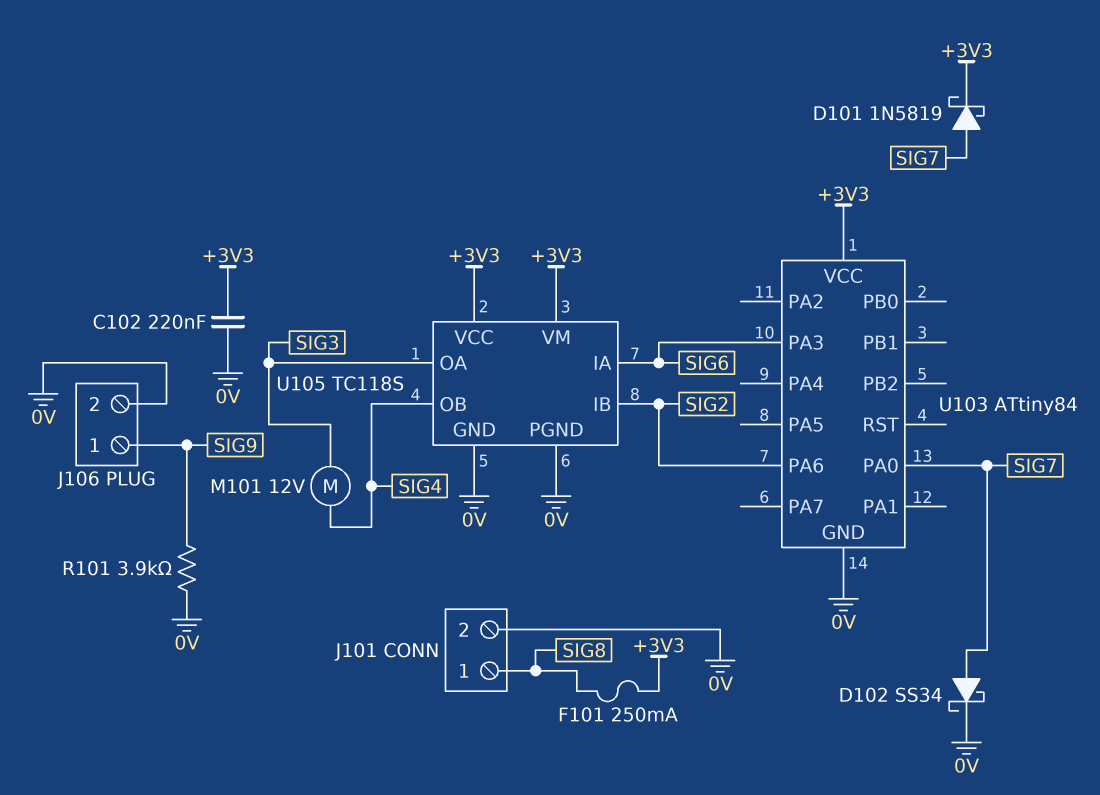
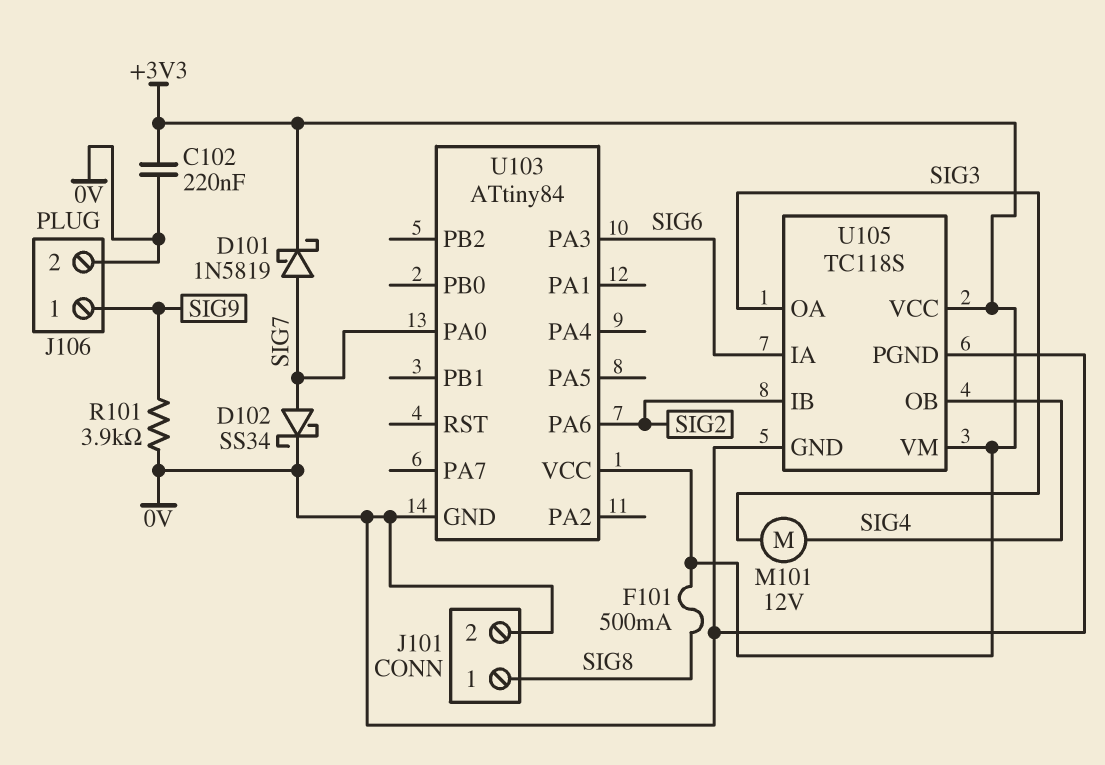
F101: 250mA (+3V3, SIG8) -> 500mA (+3V3, SIG8)

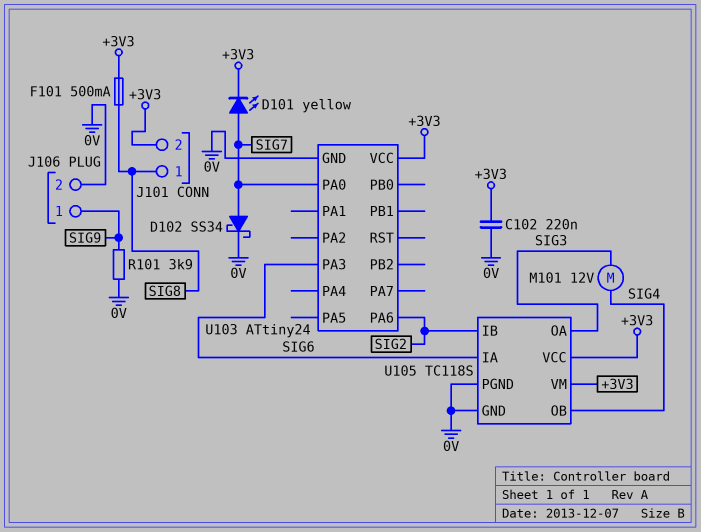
D101: schottky 1N5819 (A SIG7, K +3V3) -> LED yellow (A SIG7, K +3V3)
J101 pin 2: 0V -> +3V3
U103: ATtiny84 -> ATtiny24

